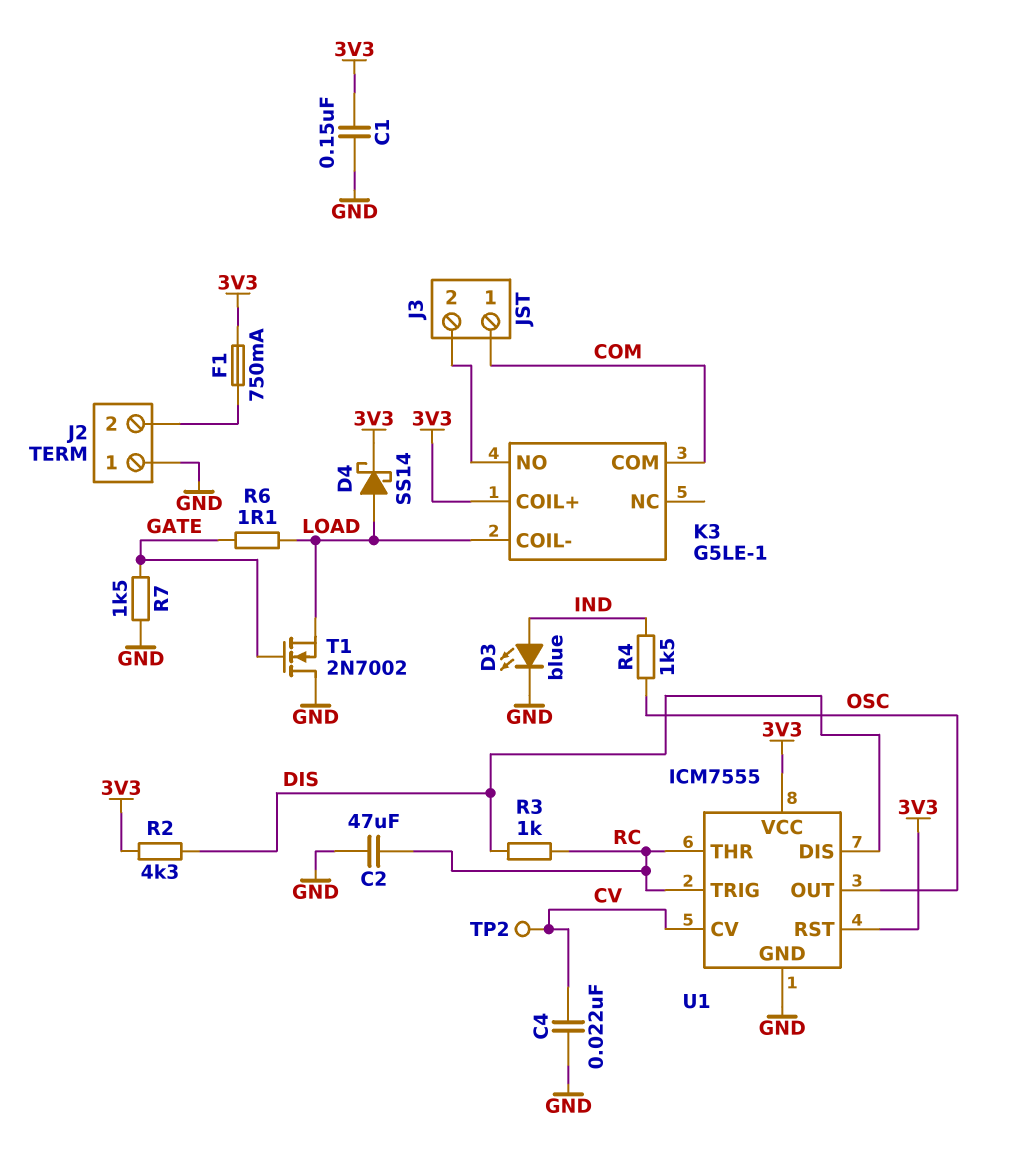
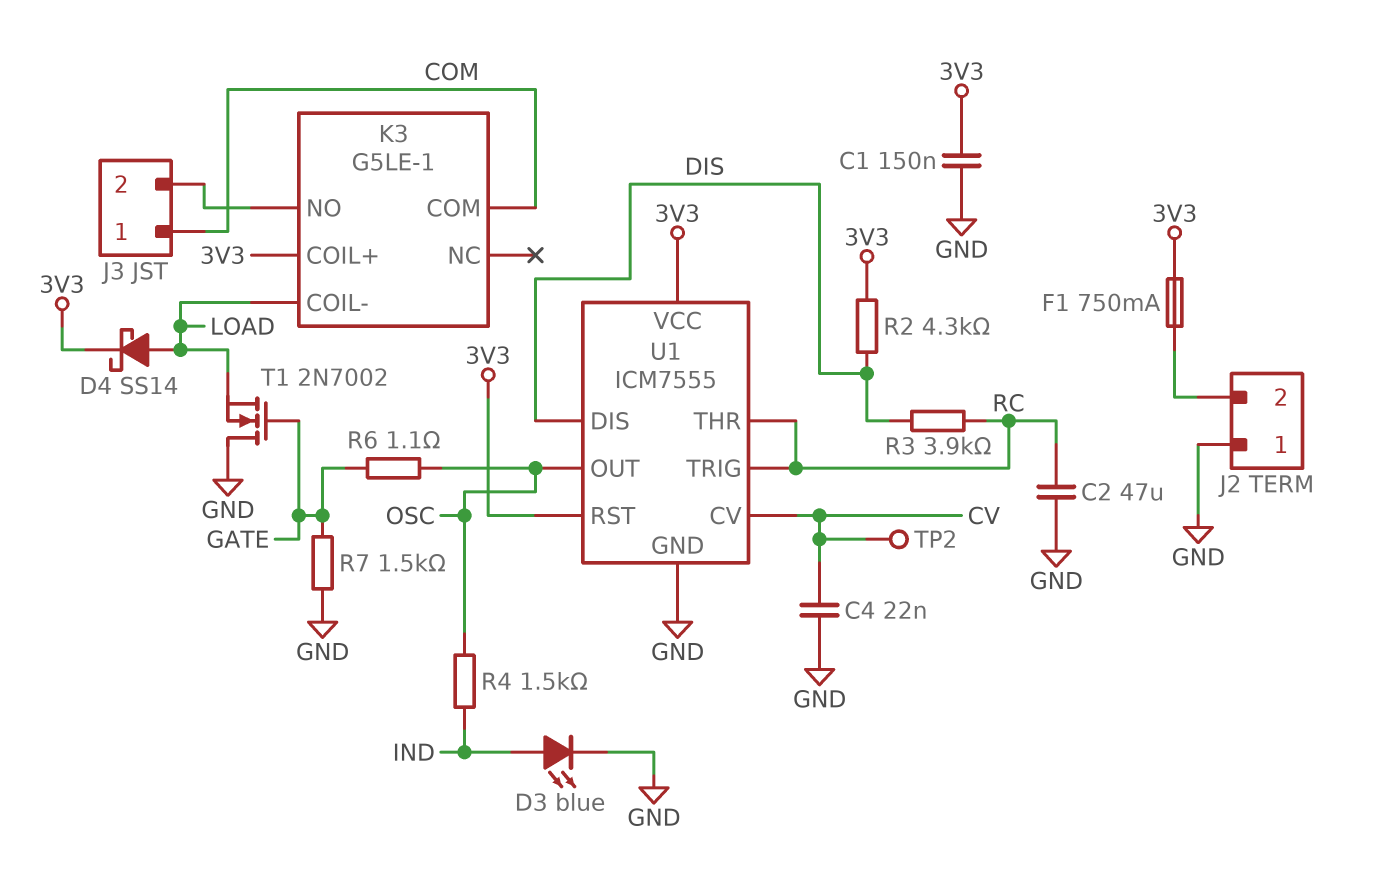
R3: 1k (DIS, RC) -> 3.9k (DIS, RC)
R6: 1.1 (GATE, LOAD) -> 1.1 (GATE, OSC)

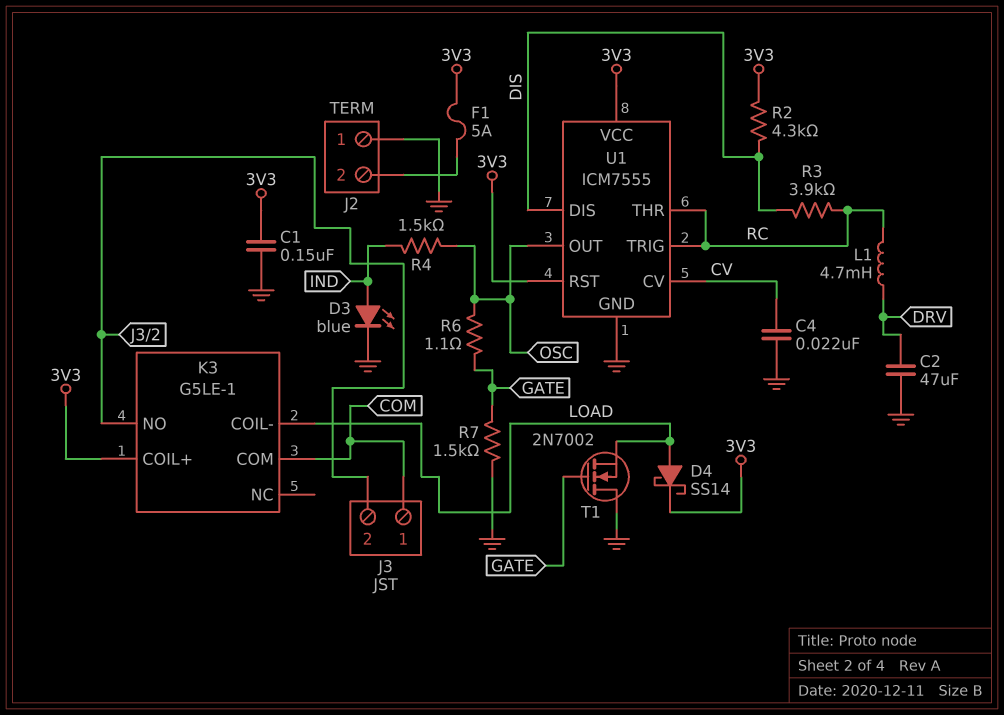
C2: 47uF (GND, RC) -> 47uF (DRV, GND)
F1: 750mA (3V3, J2/2) -> 5A (3V3, J2/2)
L1: none -> 4.7mH (DRV, RC)
TP2: test point (CV) -> none

